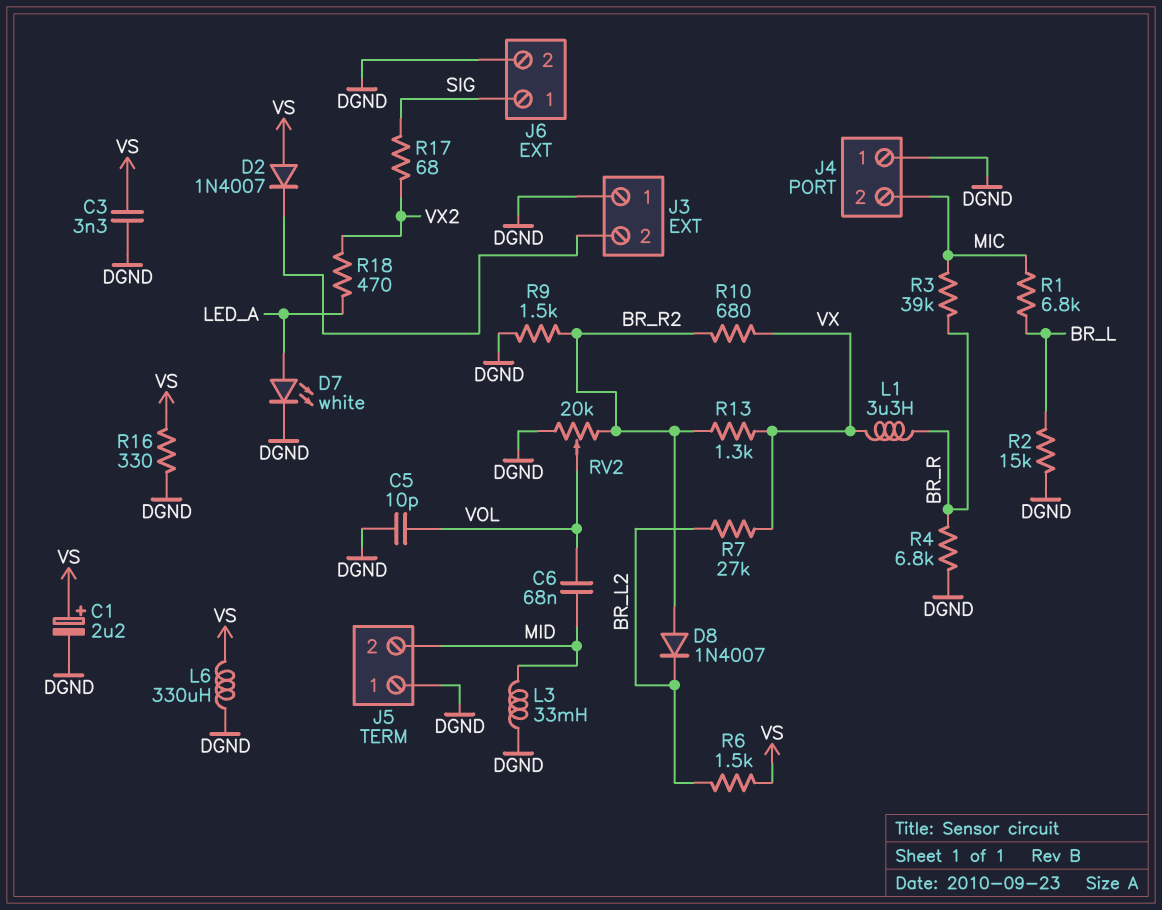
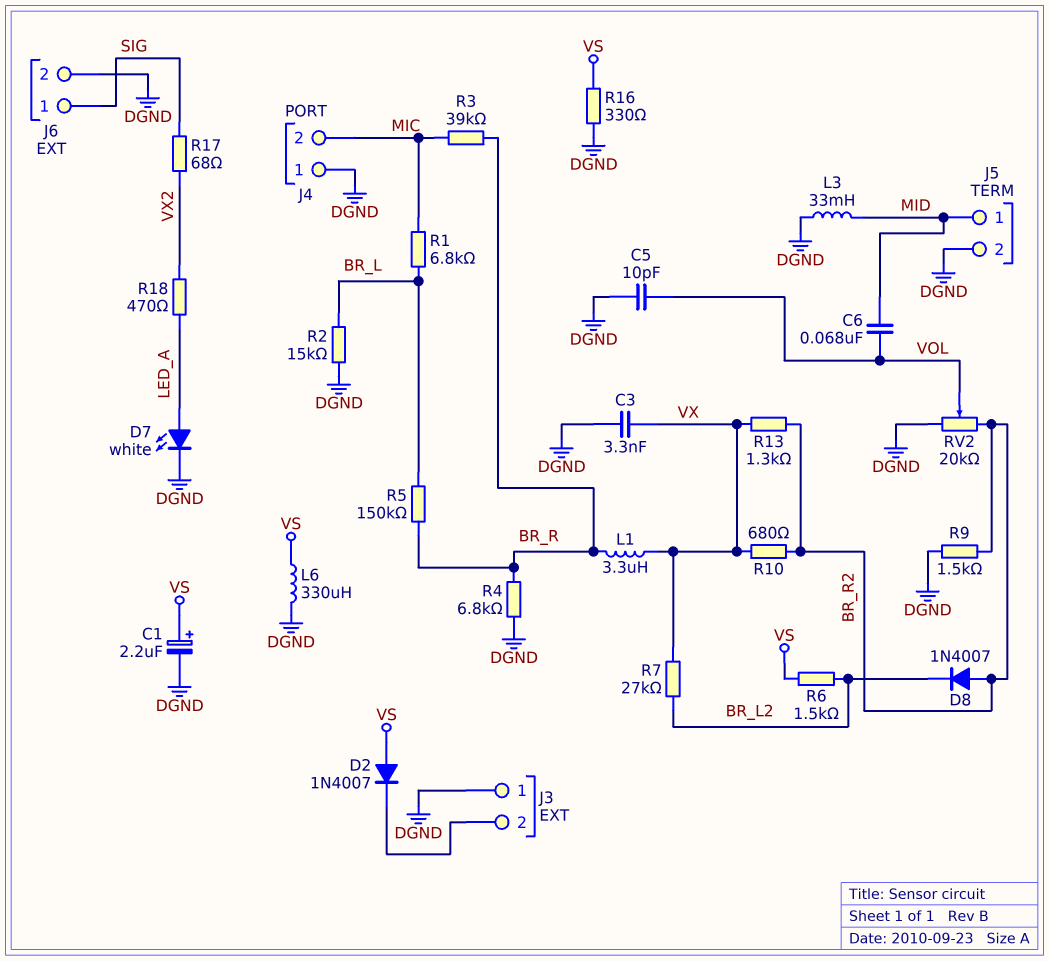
C3: 3.3nF (DGND, VS) -> 3.3nF (DGND, VX)
J5 pin 1: DGND -> MID
J5 pin 2: MID -> DGND
R5: none -> 150k (BR_L, BR_R)

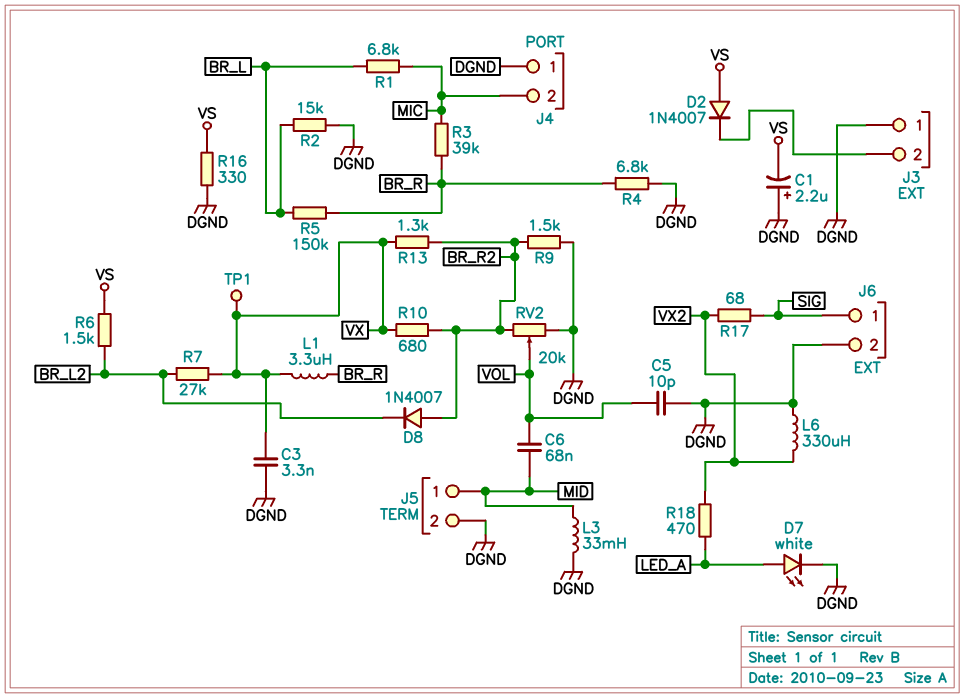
C1: 2.2uF (plus VS, minus DGND) -> 2.2uF (plus DGND, minus VS)
L6: 330uH (DGND, VS) -> 330uH (DGND, VX2)
TP1: none -> test point (VX)

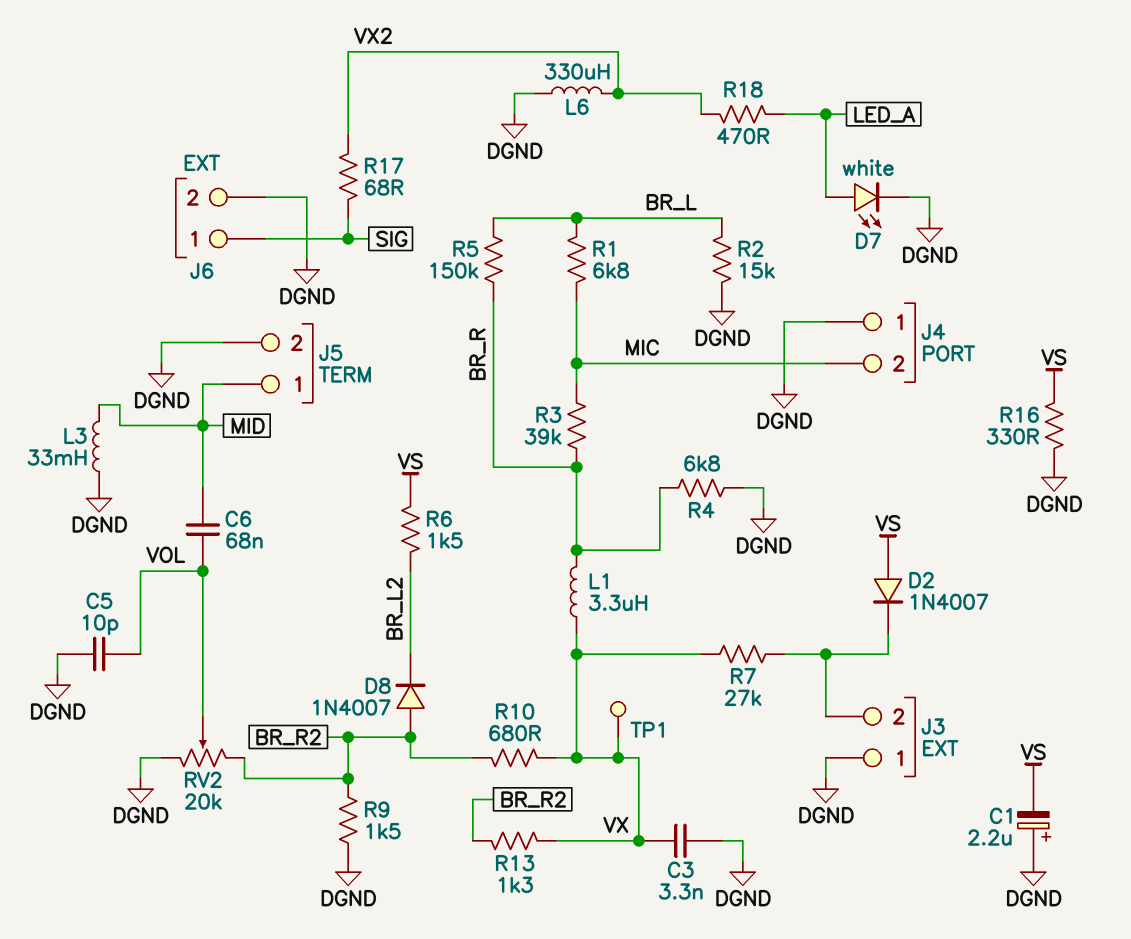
R7: 27k (BR_L2, VX) -> 27k (J3/2, VX)

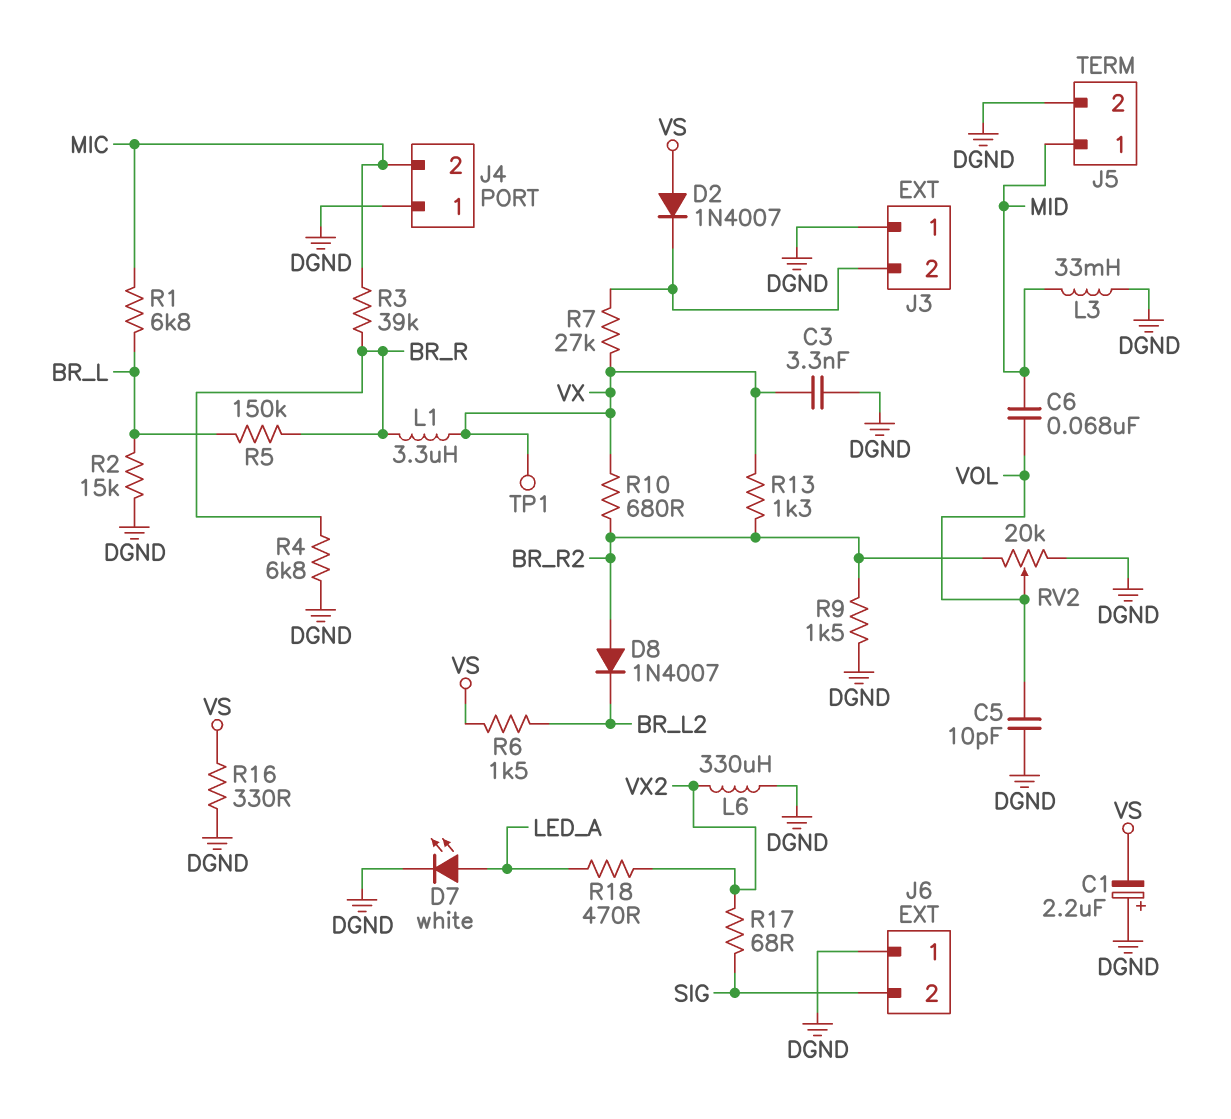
J6 pin 1: SIG -> DGND
J6 pin 2: DGND -> SIG

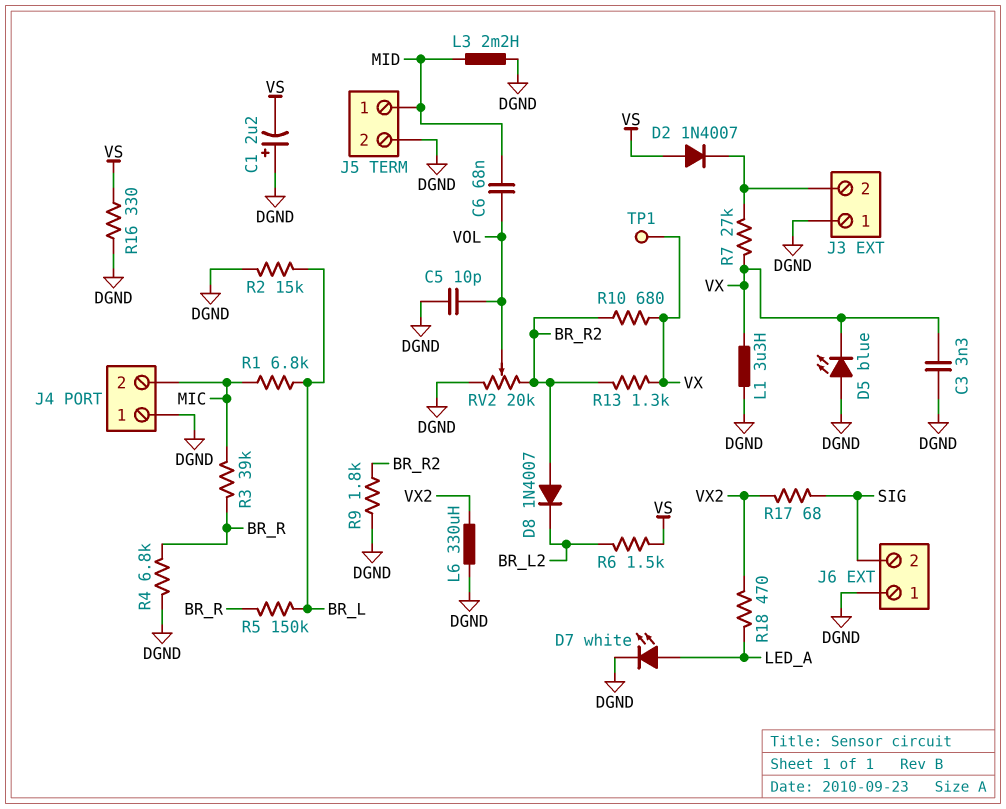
D5: none -> LED blue (A DGND, K VX)
L1: 3.3uH (BR_R, VX) -> 3.3uH (DGND, VX)
L3: 33mH (DGND, MID) -> 2.2mH (DGND, MID)
R9: 1.5k (BR_R2, DGND) -> 1.8k (BR_R2, DGND)

